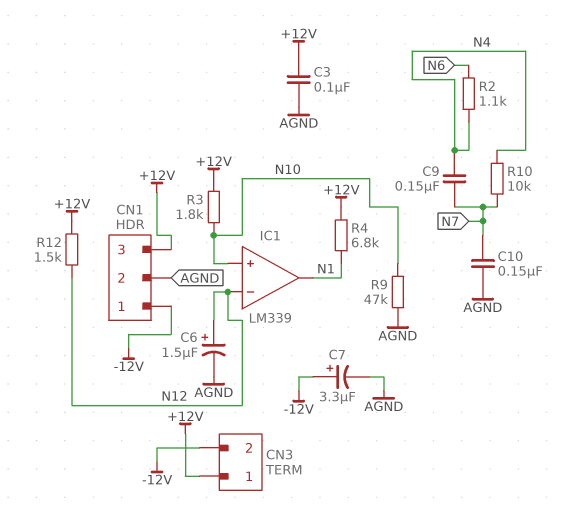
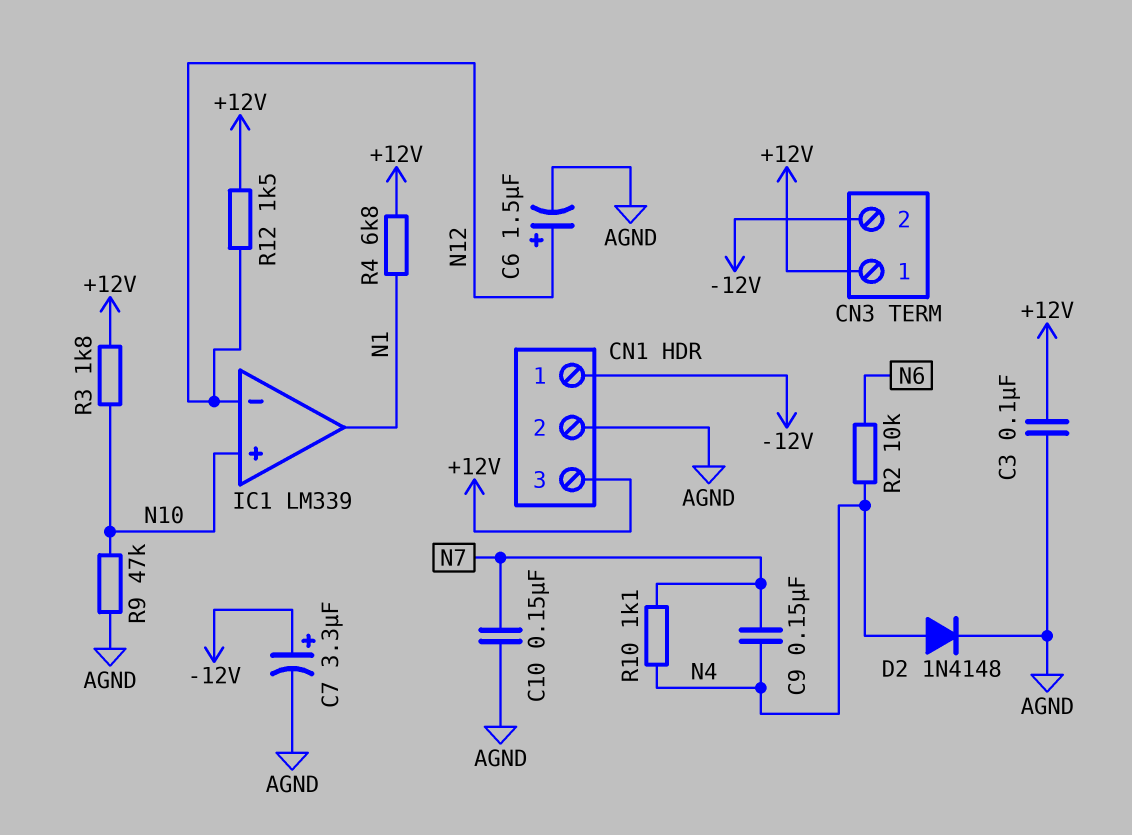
D2: none -> diode 1N4148 (A N4, K AGND)
R2: 1.1k (N4, N6) -> 10k (N4, N6)
R10: 10k (N4, N7) -> 1.1k (N4, N7)

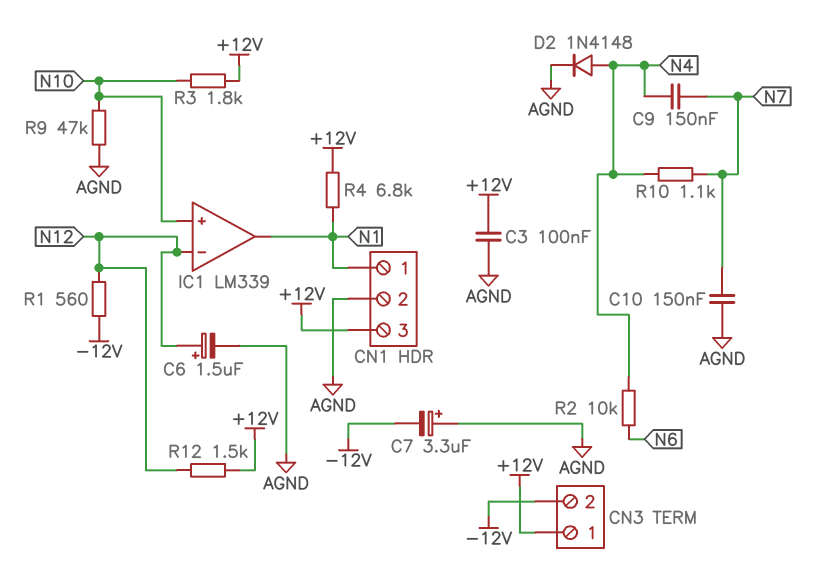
C7: 3.3uF (plus -12V, minus AGND) -> 3.3uF (plus AGND, minus -12V)
CN1 pin 1: -12V -> N1
R1: none -> 560 (-12V, N12)

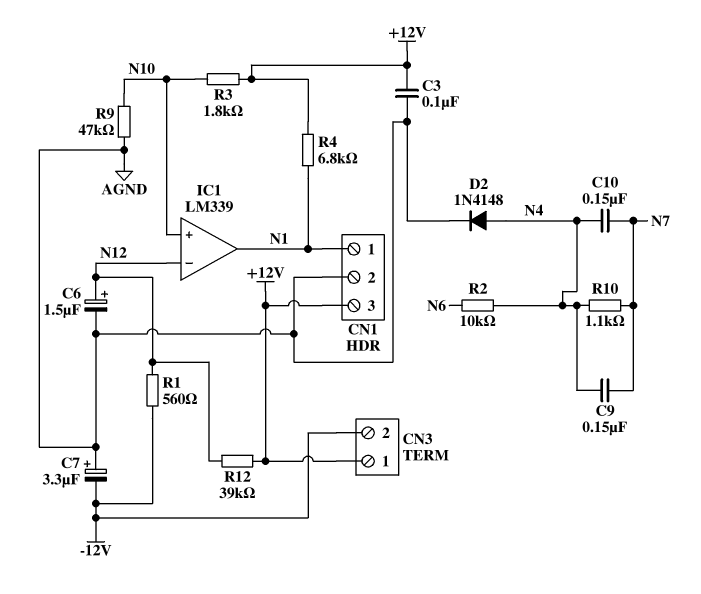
C10: 150nF (AGND, N7) -> 150nF (N4, N7)
R12: 1.5k (+12V, N12) -> 39k (+12V, N12)

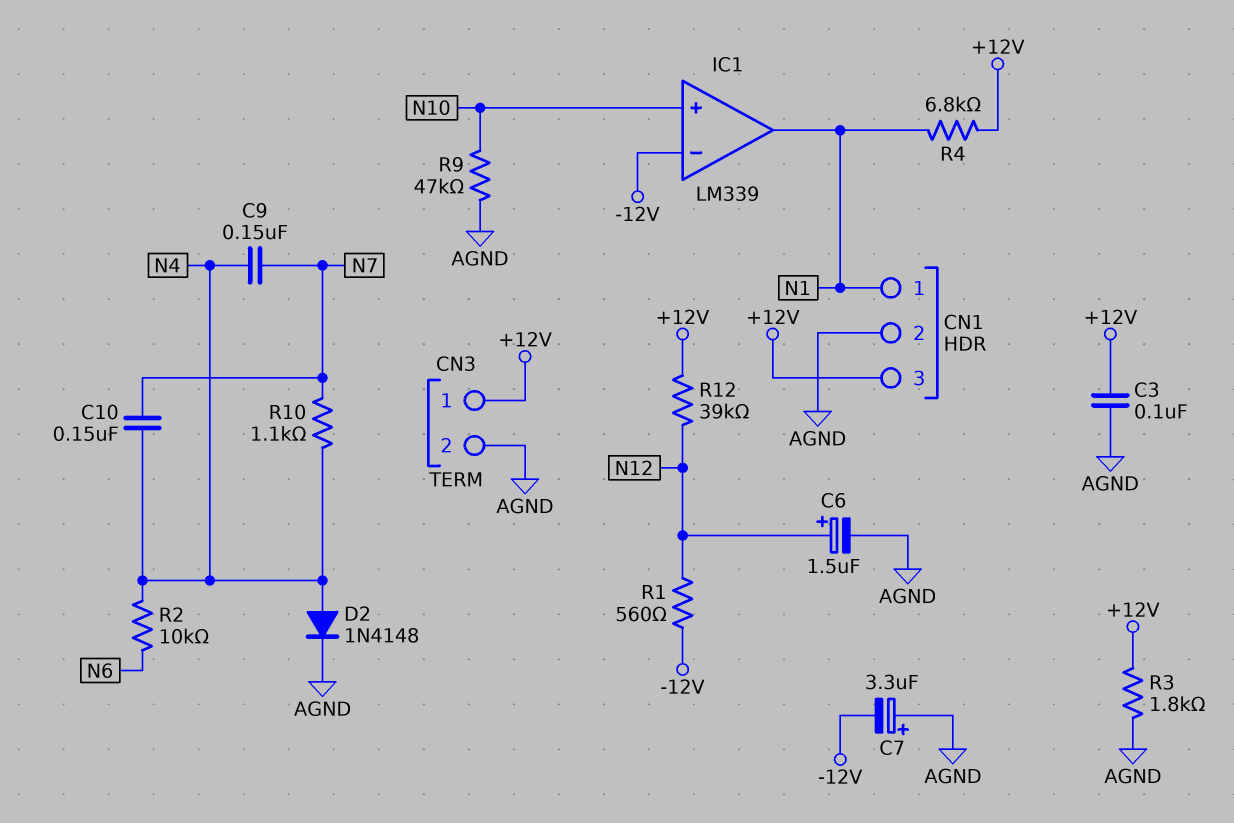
CN3 pin 2: -12V -> AGND
IC1 pin in-: N12 -> -12V
R3: 1.8k (+12V, N10) -> 1.8k (+12V, AGND)

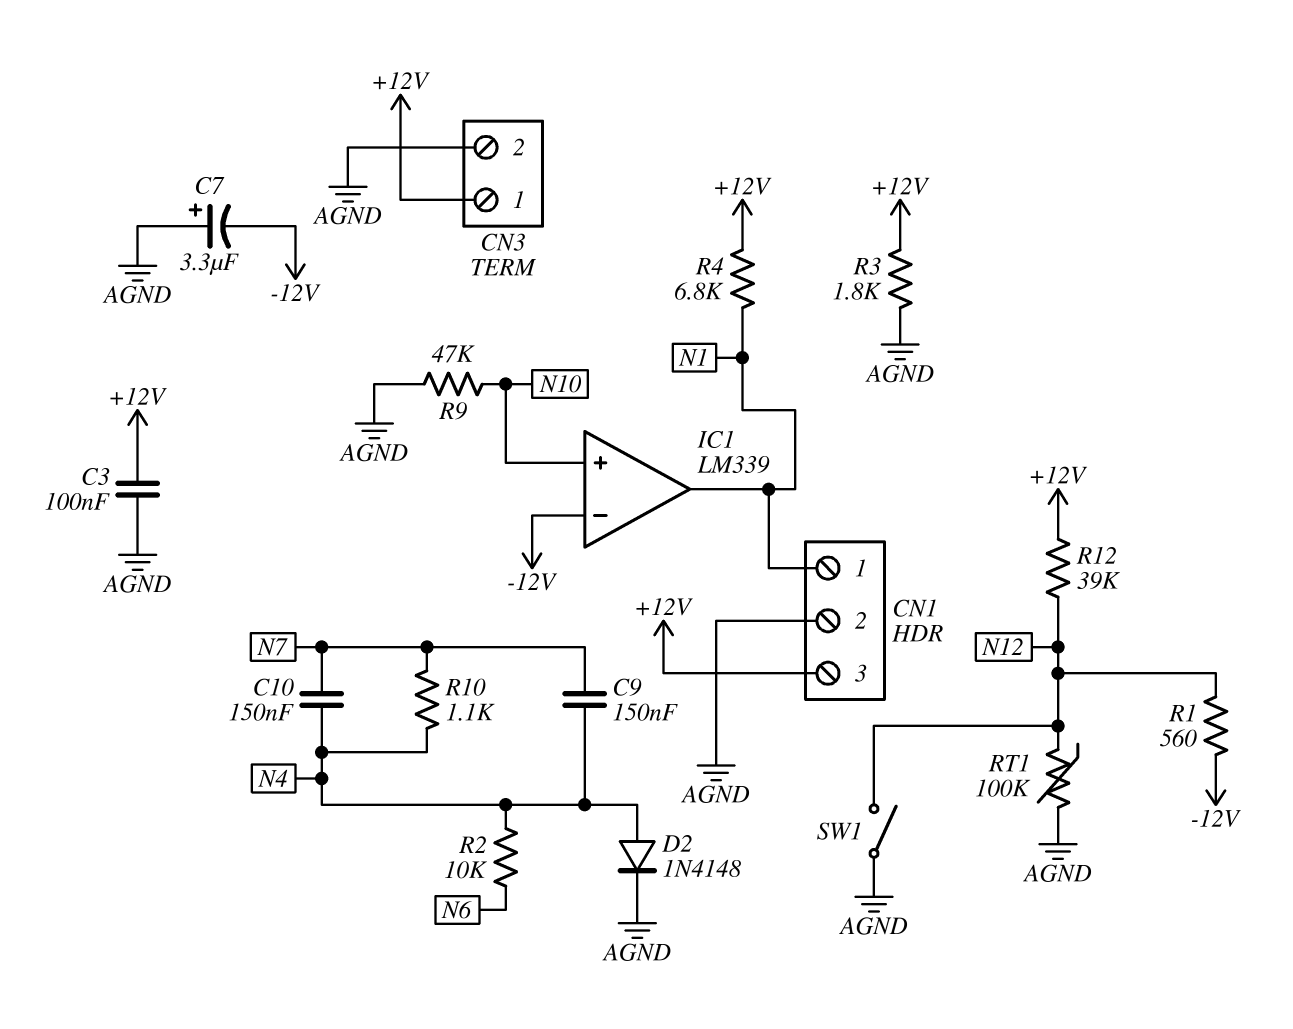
C6: 1.5uF (plus N12, minus AGND) -> none
RT1: none -> 100k (AGND, N12)
SW1: none -> switch (AGND, N12)

